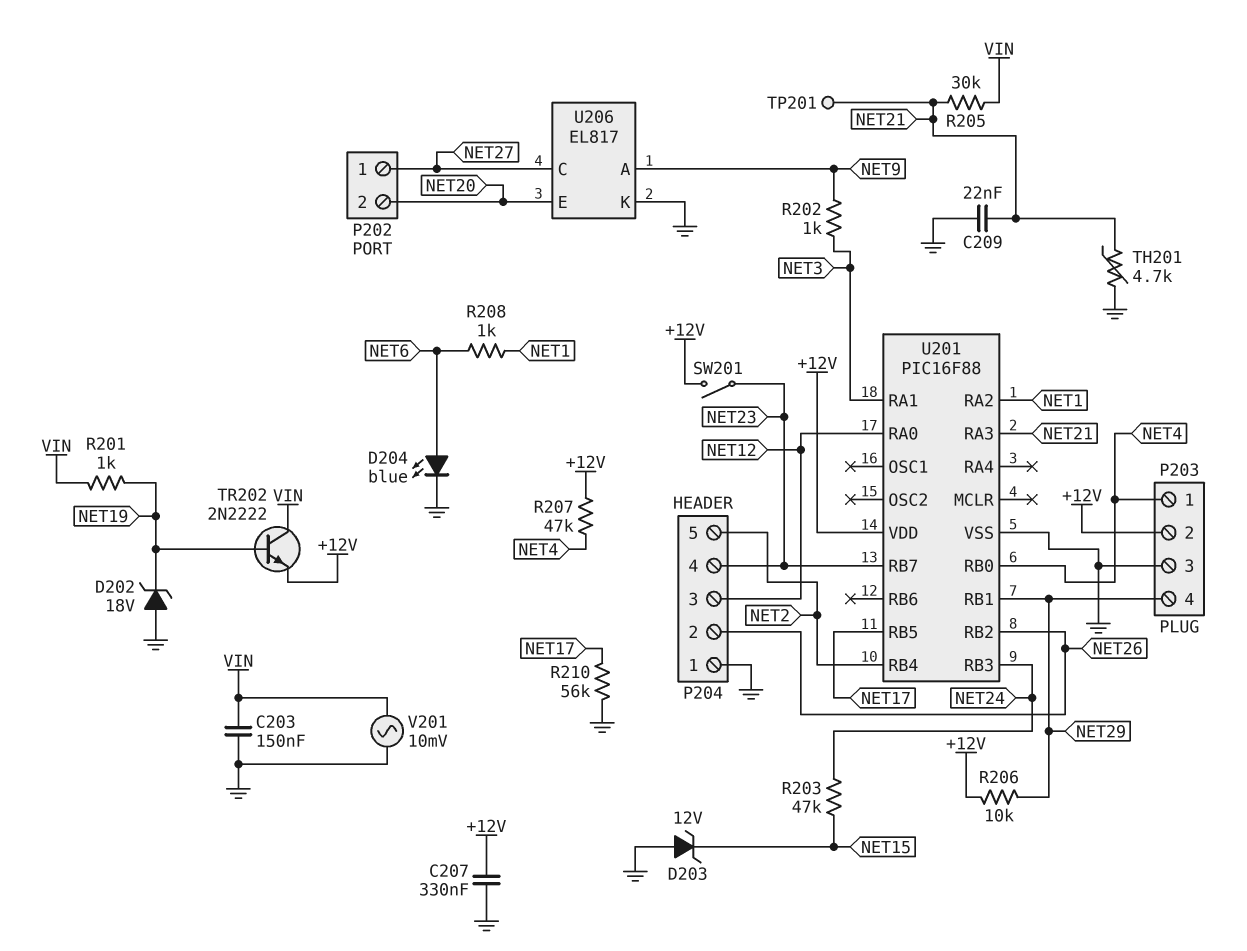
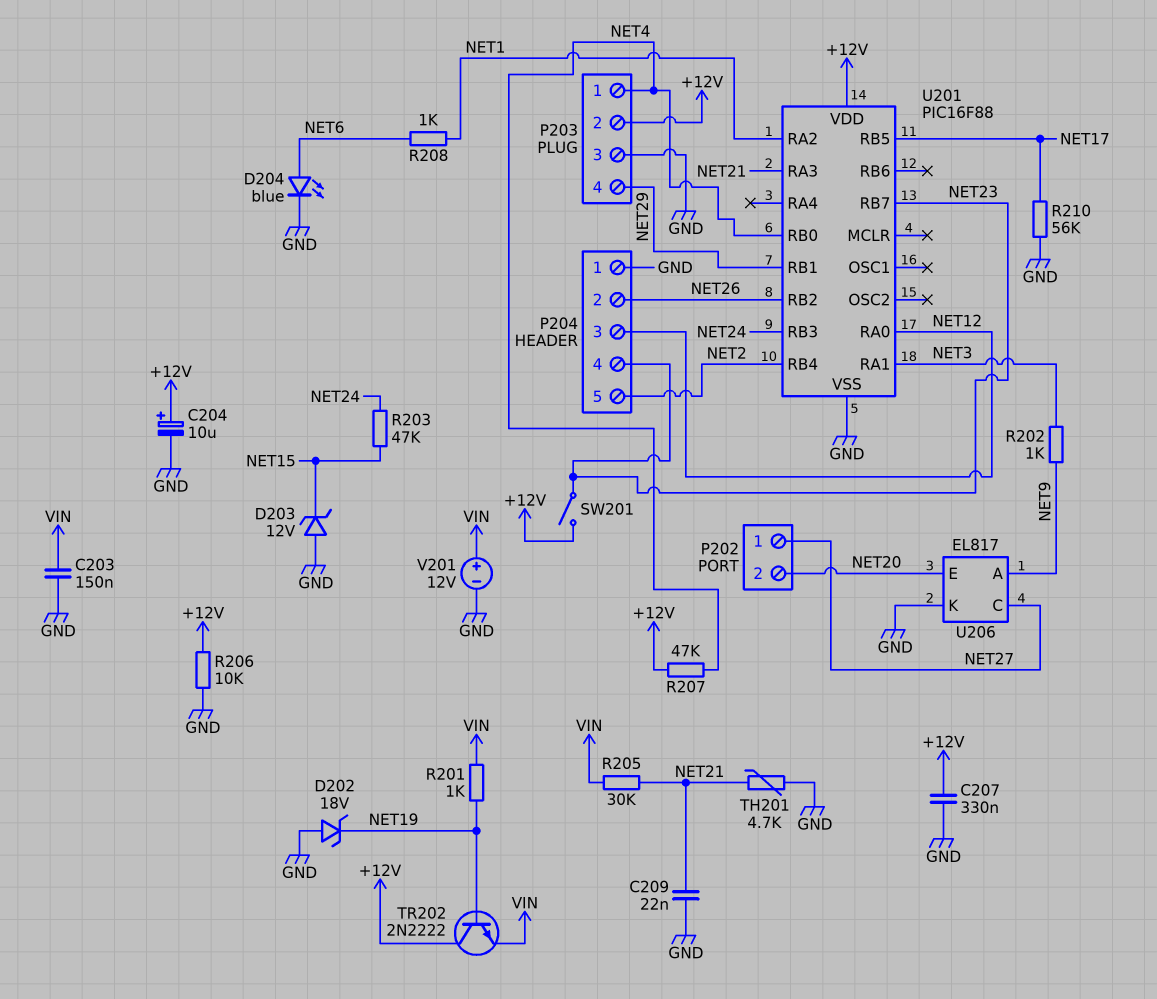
C204: none -> 10uF (plus +12V, minus GND)
R206: 10k (+12V, NET29) -> 10k (+12V, GND)
TP201: test point (NET21) -> none
TR202: NPN 2N2222 (B NET19, C VIN, E +12V) -> NPN 2N2222 (B NET19, C +12V, E VIN)
V201: AC 10mV (GND, VIN) -> 12V (plus VIN, minus GND)

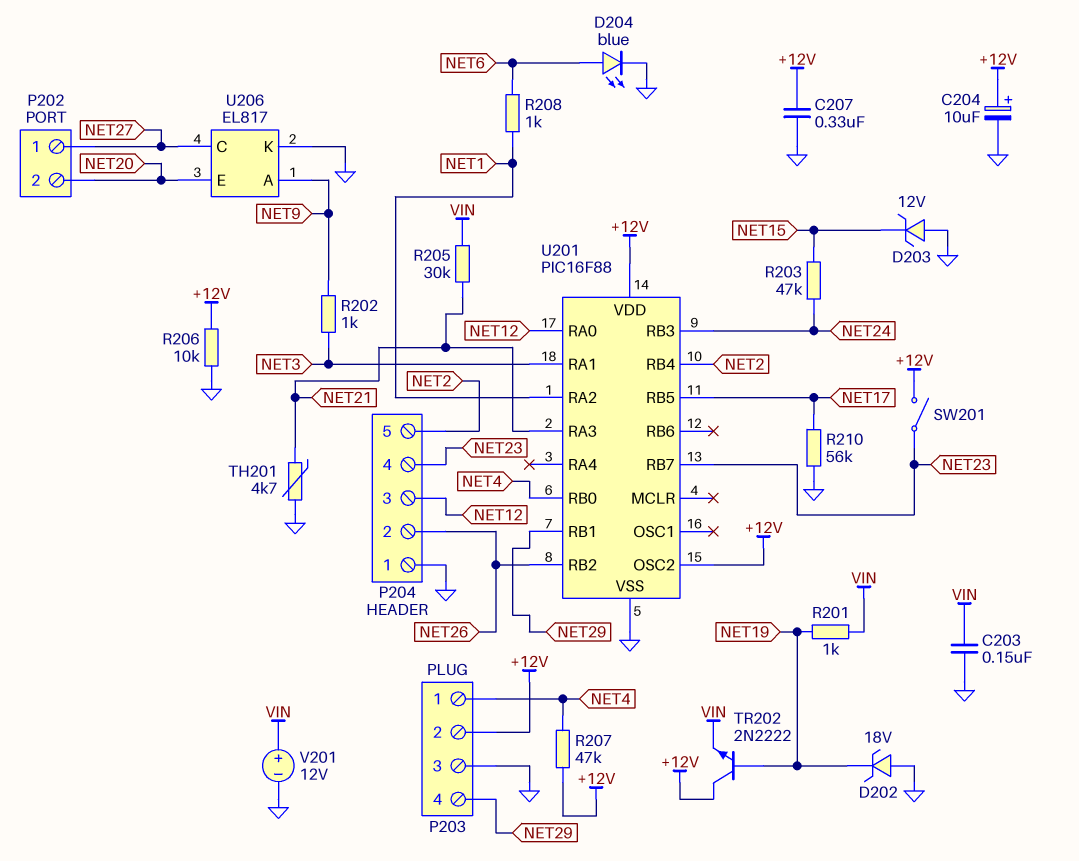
C209: 22nF (GND, NET21) -> none
U201 pin OSC2: none -> +12V

